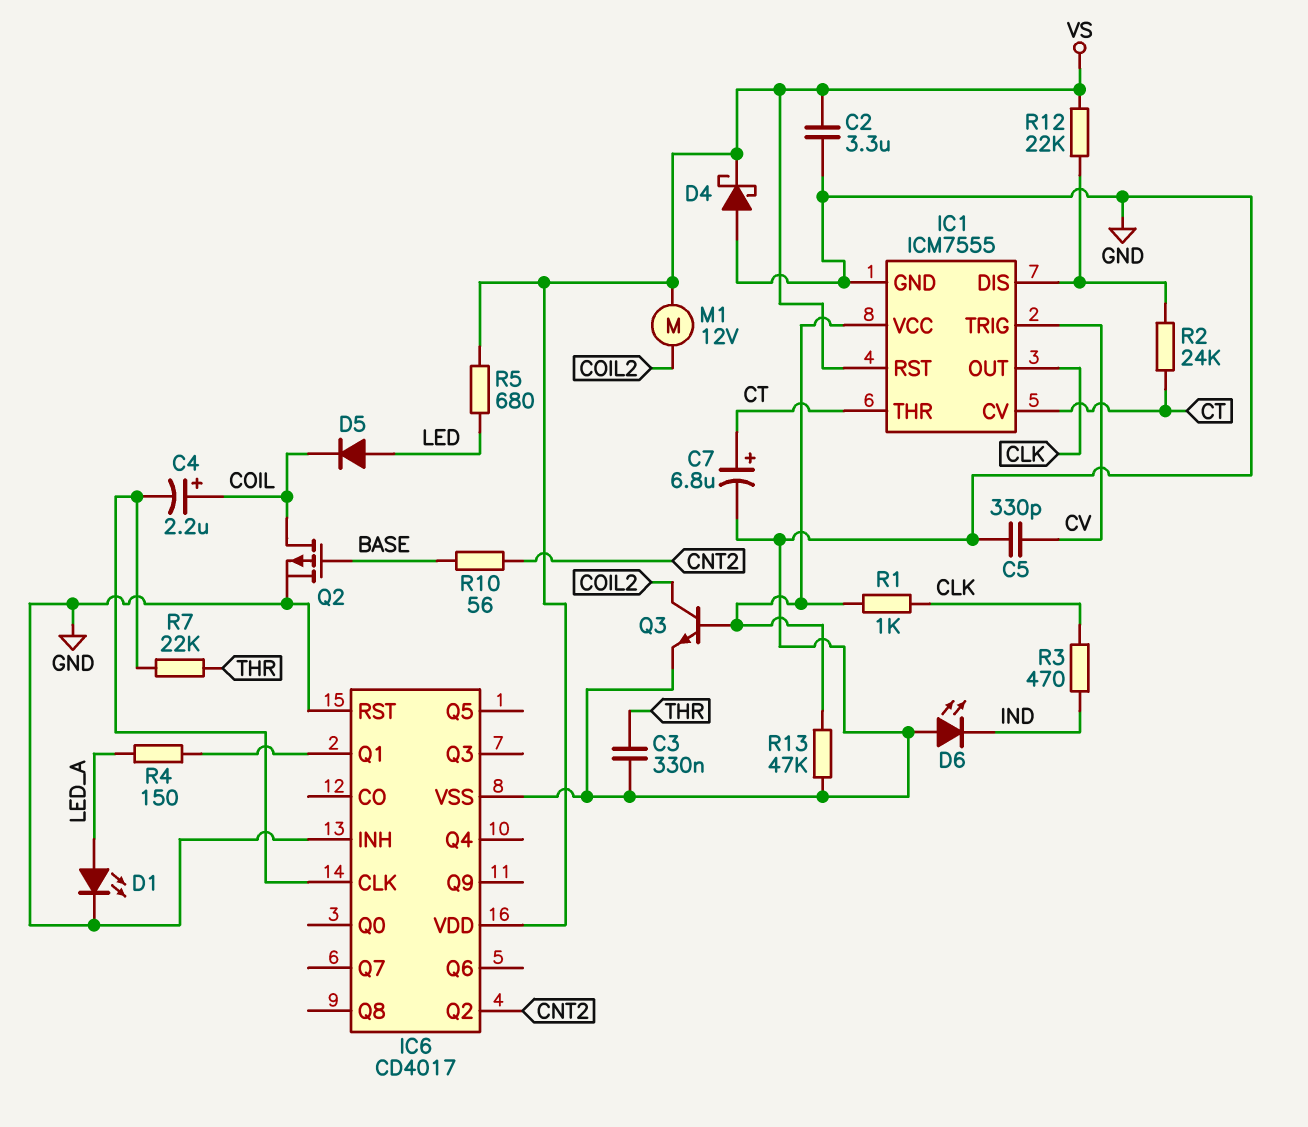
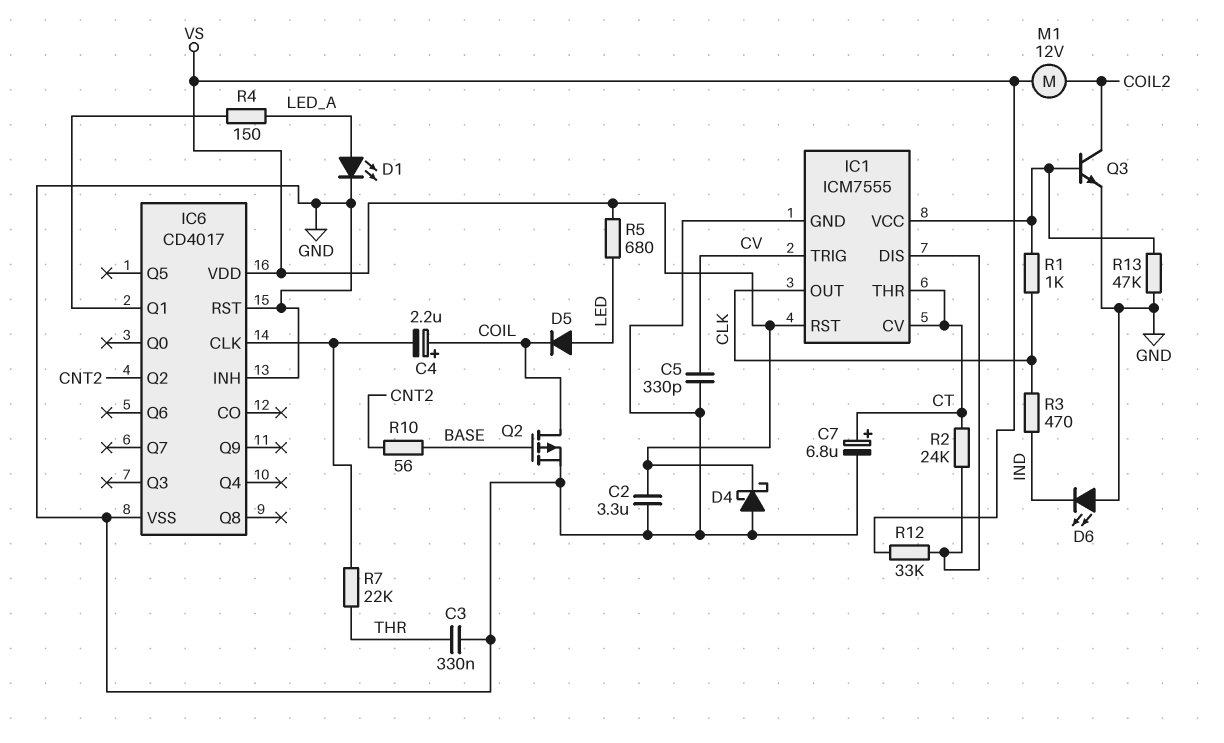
R12: 22k (IC1/DIS, VS) -> 33k (IC1/DIS, VS)

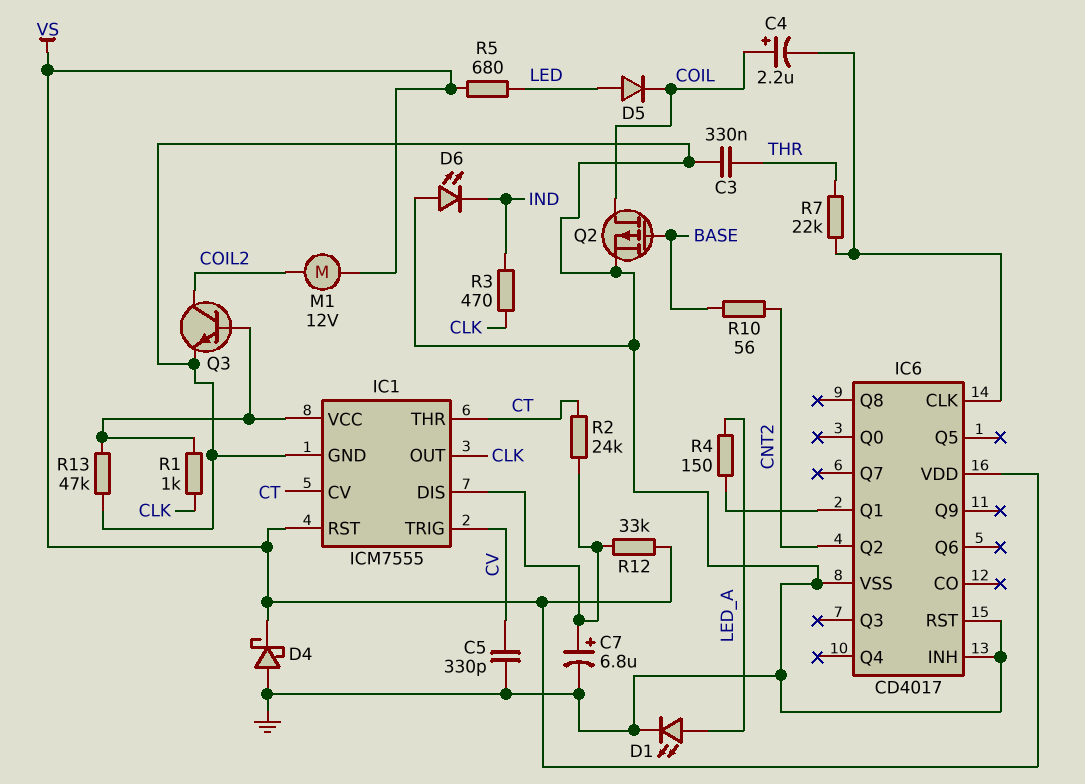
C2: 3.3uF (GND, VS) -> none
C7: 6.8uF (plus CT, minus GND) -> 6.8uF (plus IC1/DIS, minus GND)

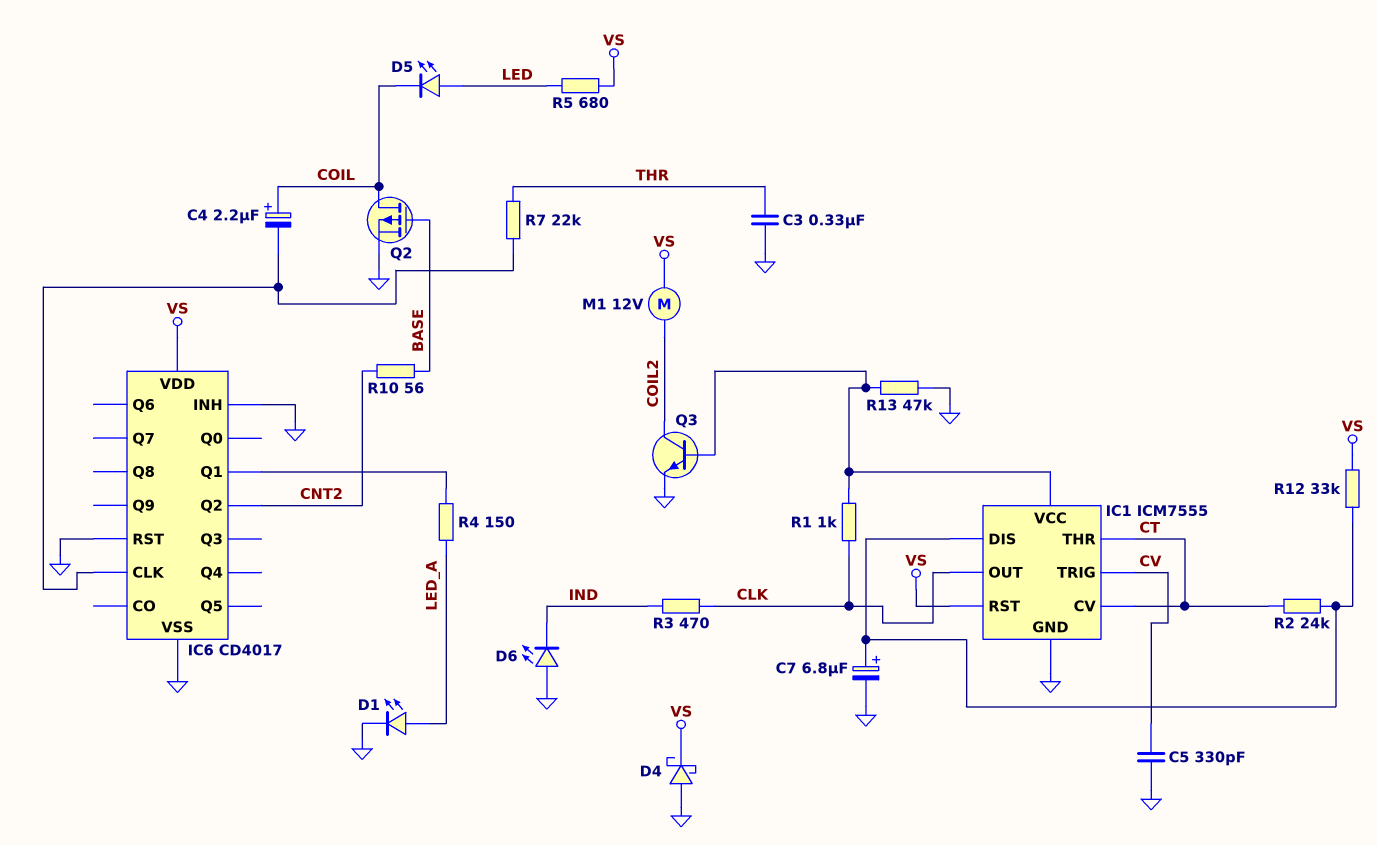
D5: diode (A LED, K COIL) -> LED (A LED, K COIL)

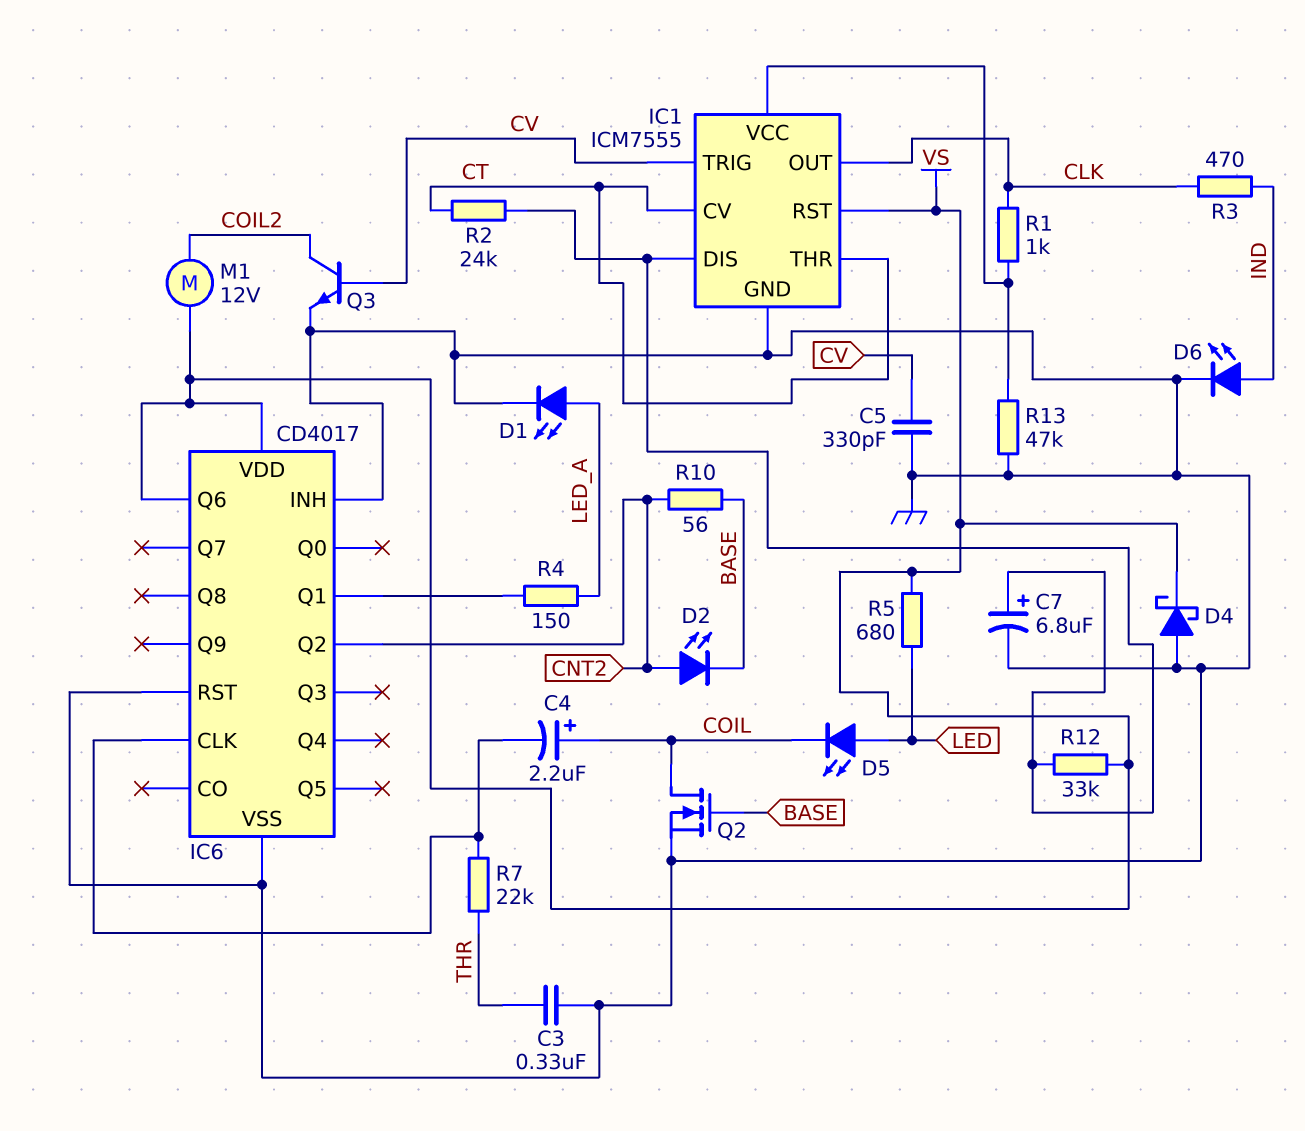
D2: none -> LED (A CNT2, K BASE)
D6: LED (A GND, K IND) -> LED (A IND, K GND)
IC6 pin Q6: none -> VS
Q2: PMOS (G BASE, D COIL, S GND) -> NMOS (G BASE, D COIL, S GND)
Q3: NPN (B IC1/VCC, C COIL2, E GND) -> NPN (B CV, C COIL2, E GND)

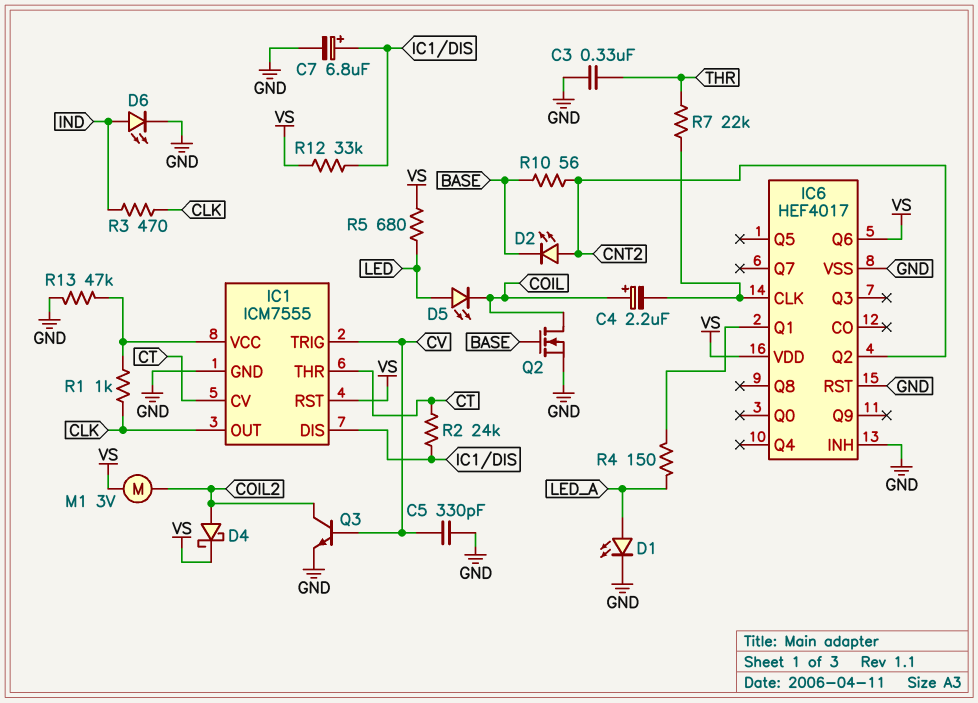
D4: schottky (A GND, K VS) -> schottky (A COIL2, K VS)
IC6: CD4017 -> HEF4017
M1: motor 12V (COIL2, VS) -> motor 3V (COIL2, VS)

